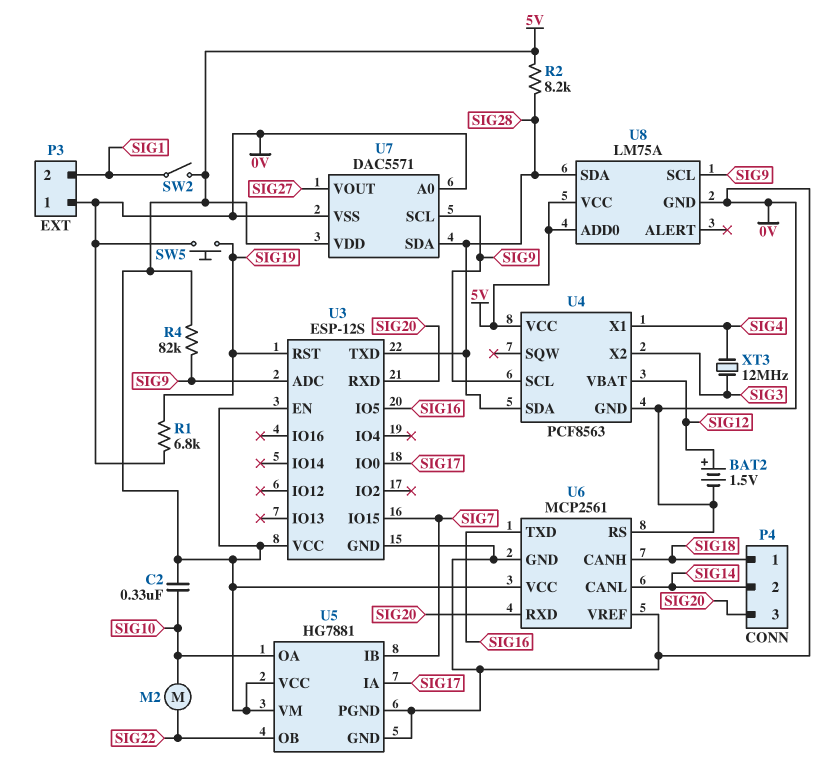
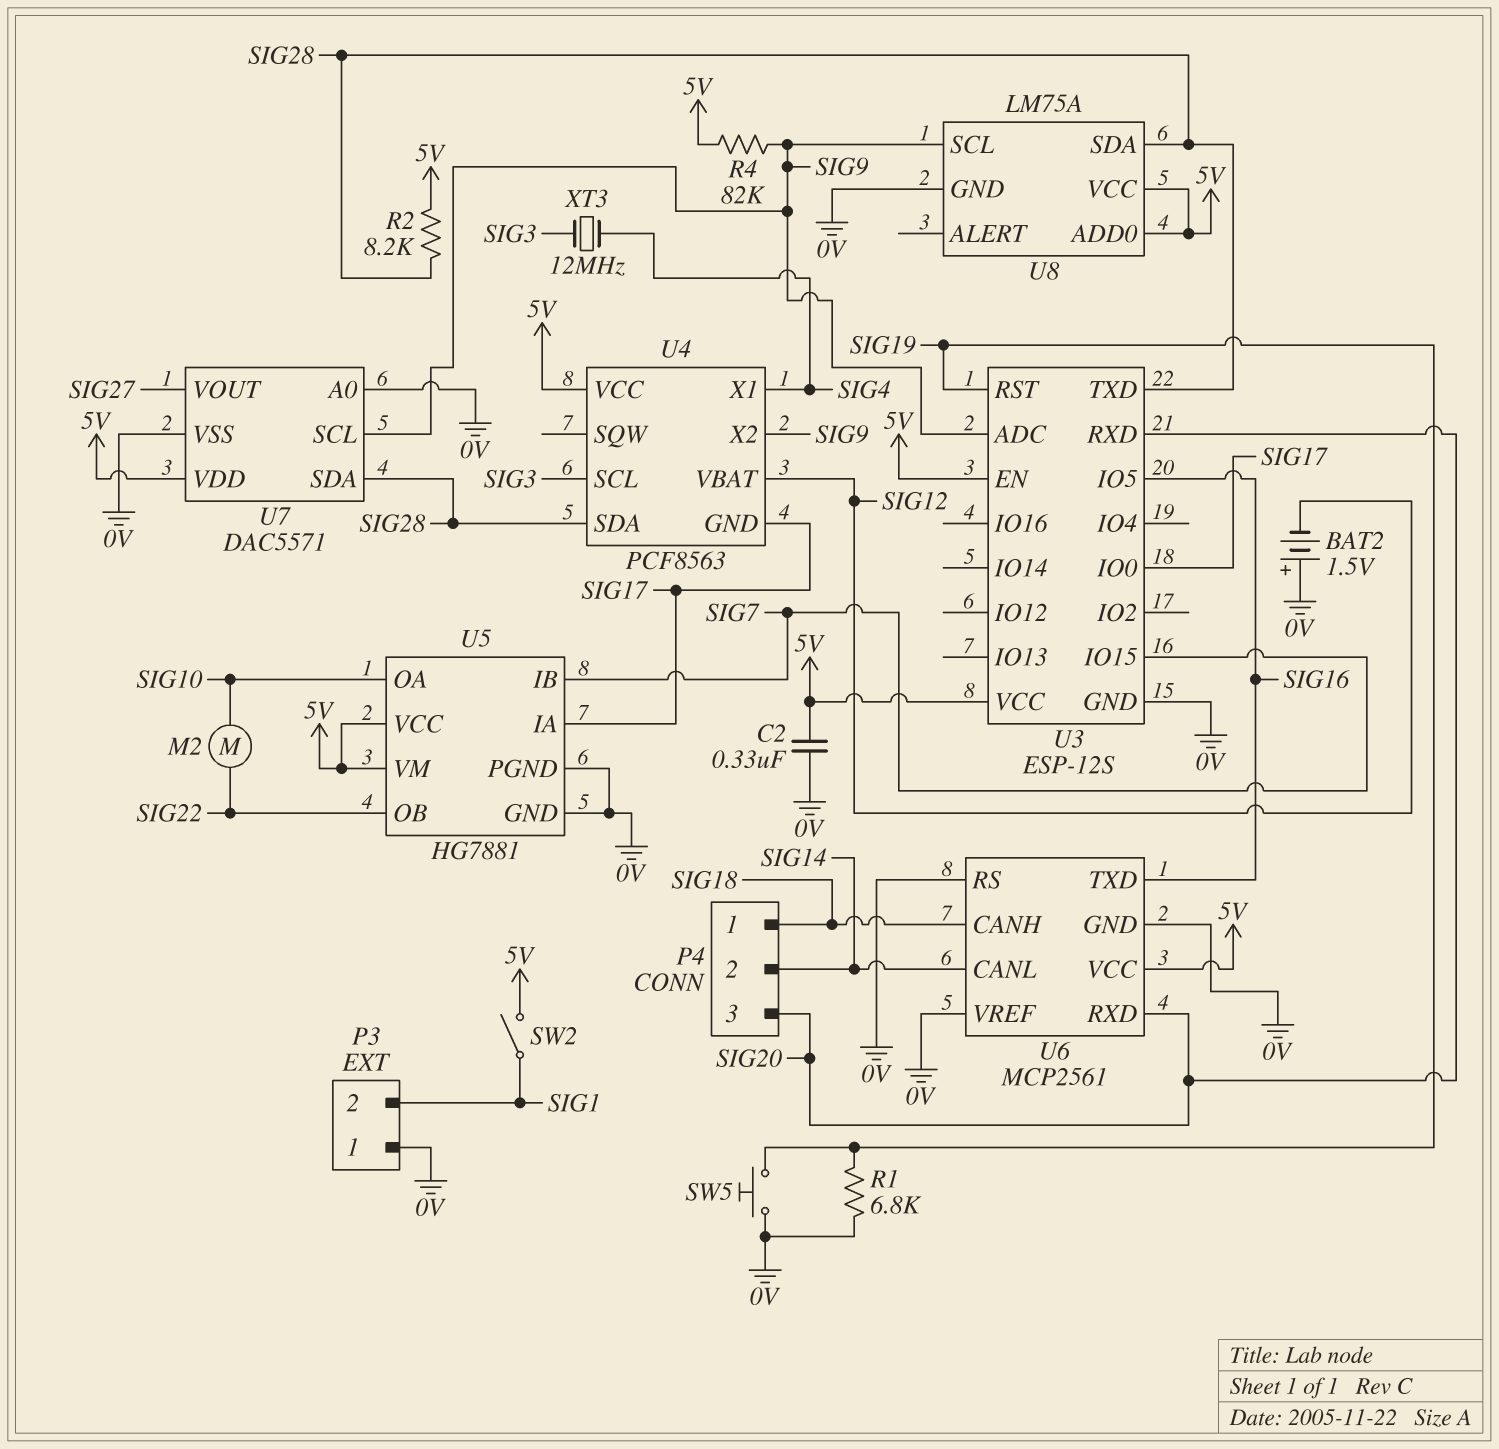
BAT2: 1.5V (plus SIG12, minus 0V) -> 1.5V (plus 0V, minus SIG12)
C2: 330nF (5V, SIG10) -> 330nF (0V, 5V)
U4 pin GND: 0V -> SIG17
U4 pin SCL: SIG9 -> SIG3
U4 pin X2: SIG3 -> SIG9

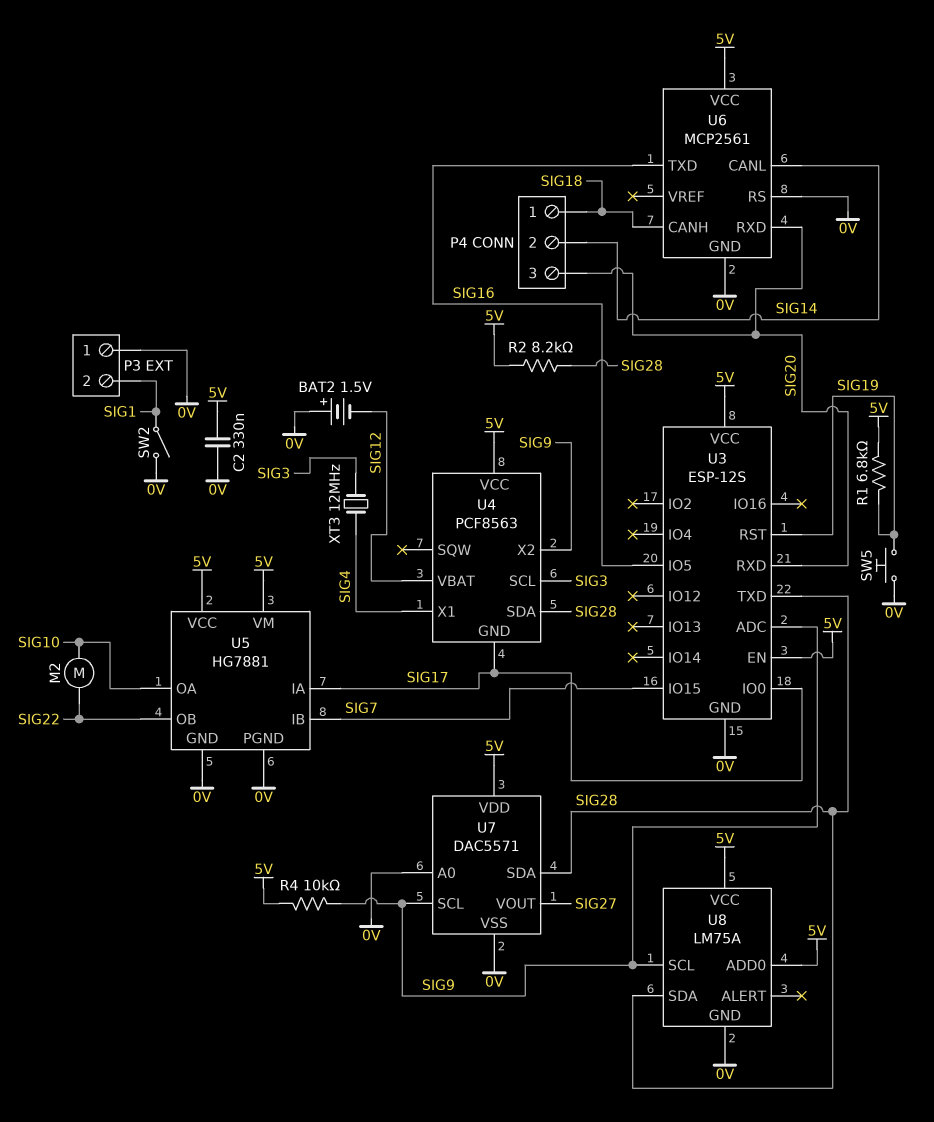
R1: 6.8k (0V, SIG19) -> 6.8k (5V, SIG19)
R4: 82k (5V, SIG9) -> 10k (5V, SIG9)
SW2: switch (5V, SIG1) -> switch (0V, SIG1)
U6 pin VREF: 0V -> none

